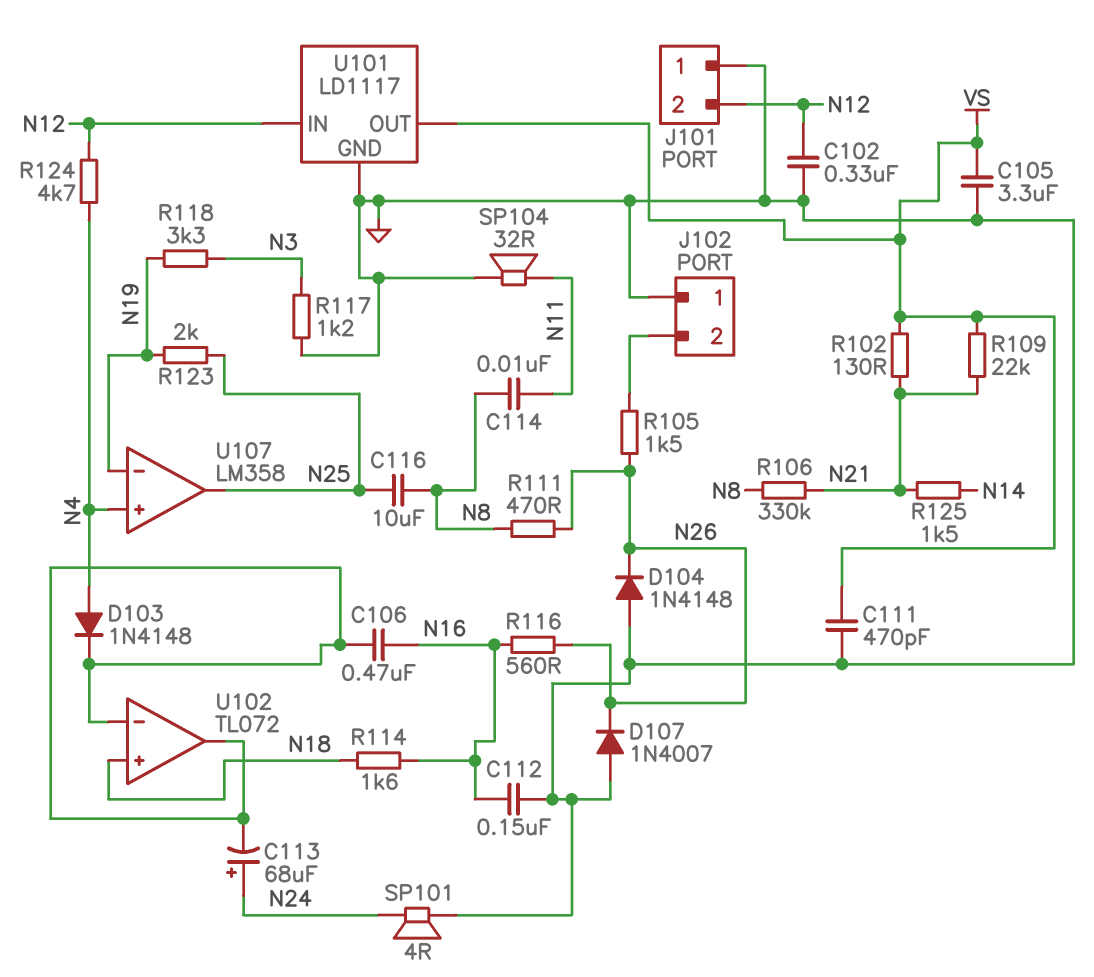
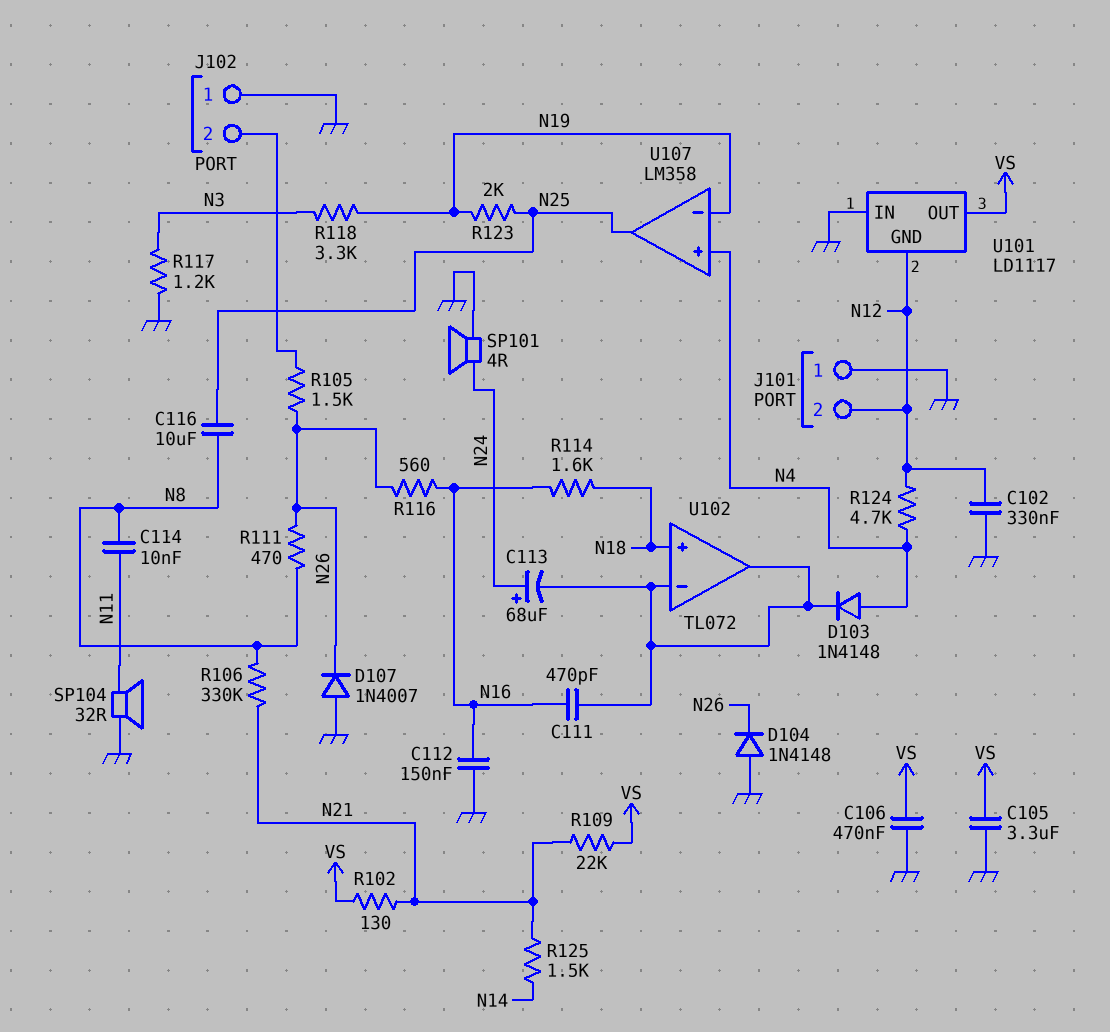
C106: 470nF (N16, U102/in-) -> 470nF (GND, VS)
C111: 470pF (GND, VS) -> 470pF (N16, U102/in-)
U101 pin GND: GND -> N12
U101 pin IN: N12 -> GND

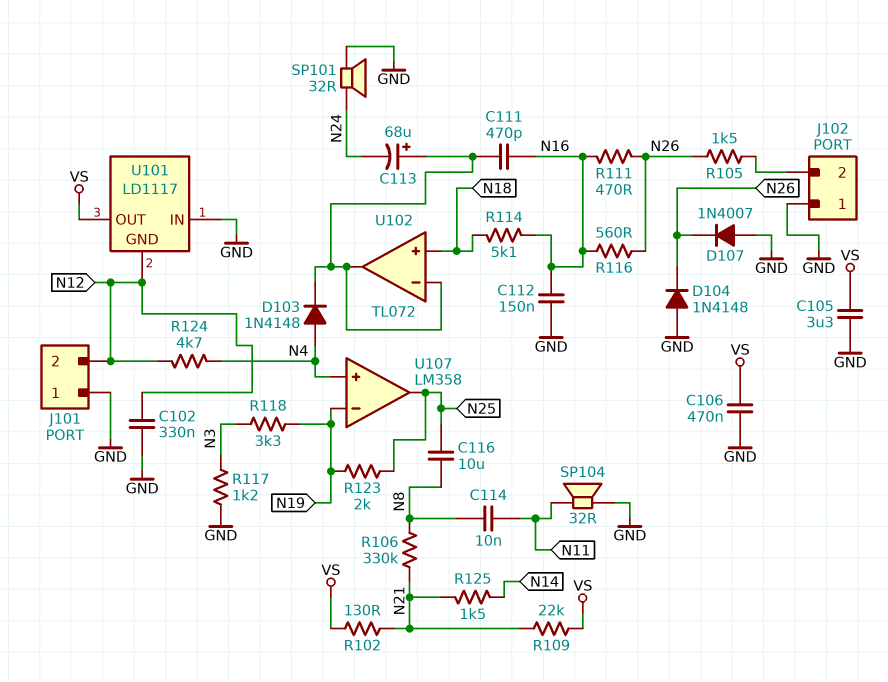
C113: 68uF (plus N24, minus U102/in-) -> 68uF (plus U102/in-, minus N24)
R111: 470 (N8, N26) -> 470 (N16, N26)
R114: 1.6k (N16, N18) -> 5.1k (N16, N18)
SP101: speaker 4R (GND, N24) -> speaker 32R (GND, N24)

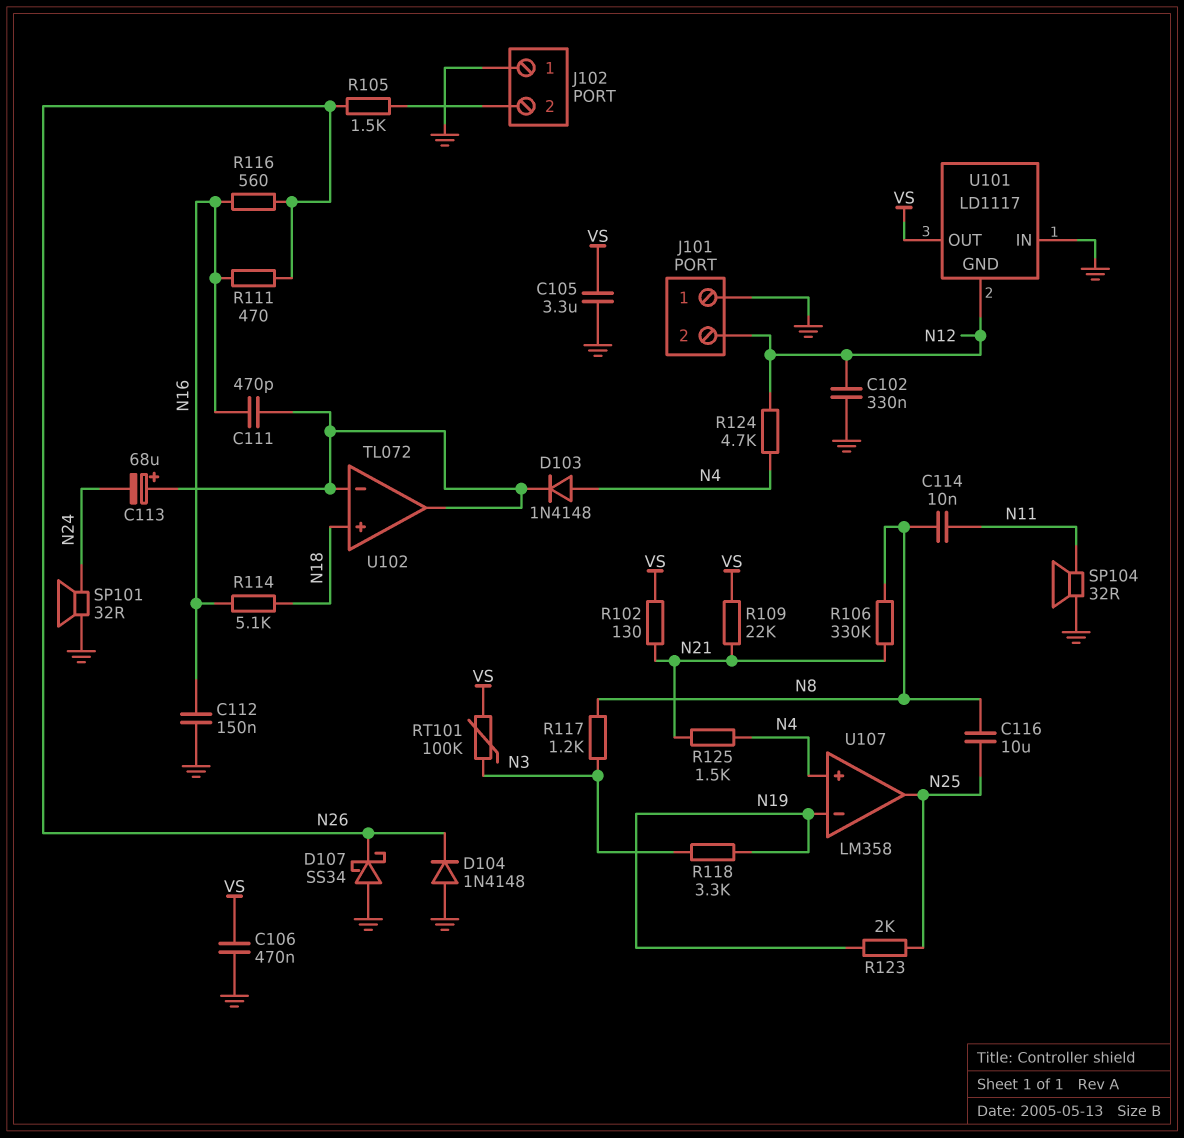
D107: diode 1N4007 (A GND, K N26) -> schottky SS34 (A GND, K N26)
R117: 1.2k (GND, N3) -> 1.2k (N3, N8)
R125: 1.5k (N14, N21) -> 1.5k (N4, N21)
RT101: none -> 100k (N3, VS)

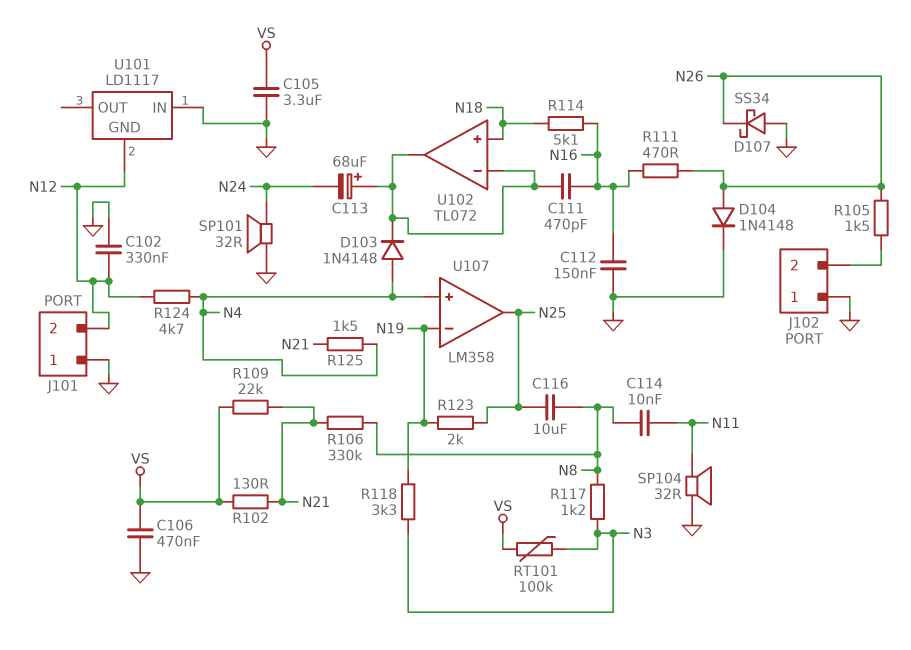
D104: diode 1N4148 (A GND, K N26) -> diode 1N4148 (A N26, K GND)
R116: 560 (N16, N26) -> none
U101 pin OUT: VS -> none

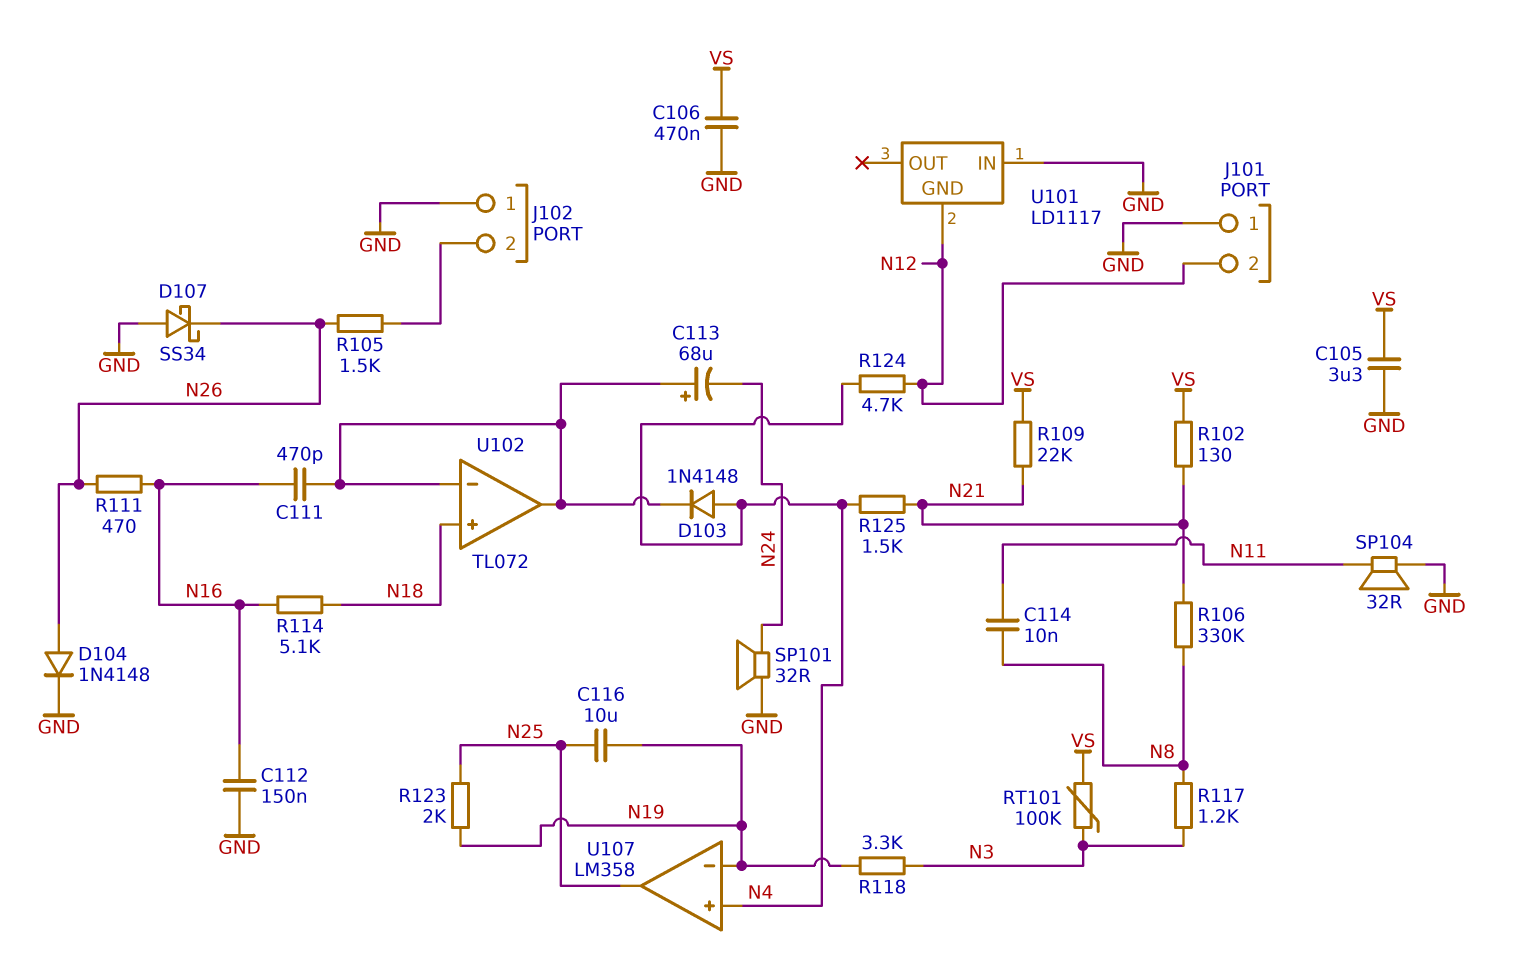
C102: 330nF (GND, N12) -> none
C116: 10uF (N8, N25) -> 10uF (N19, N25)

